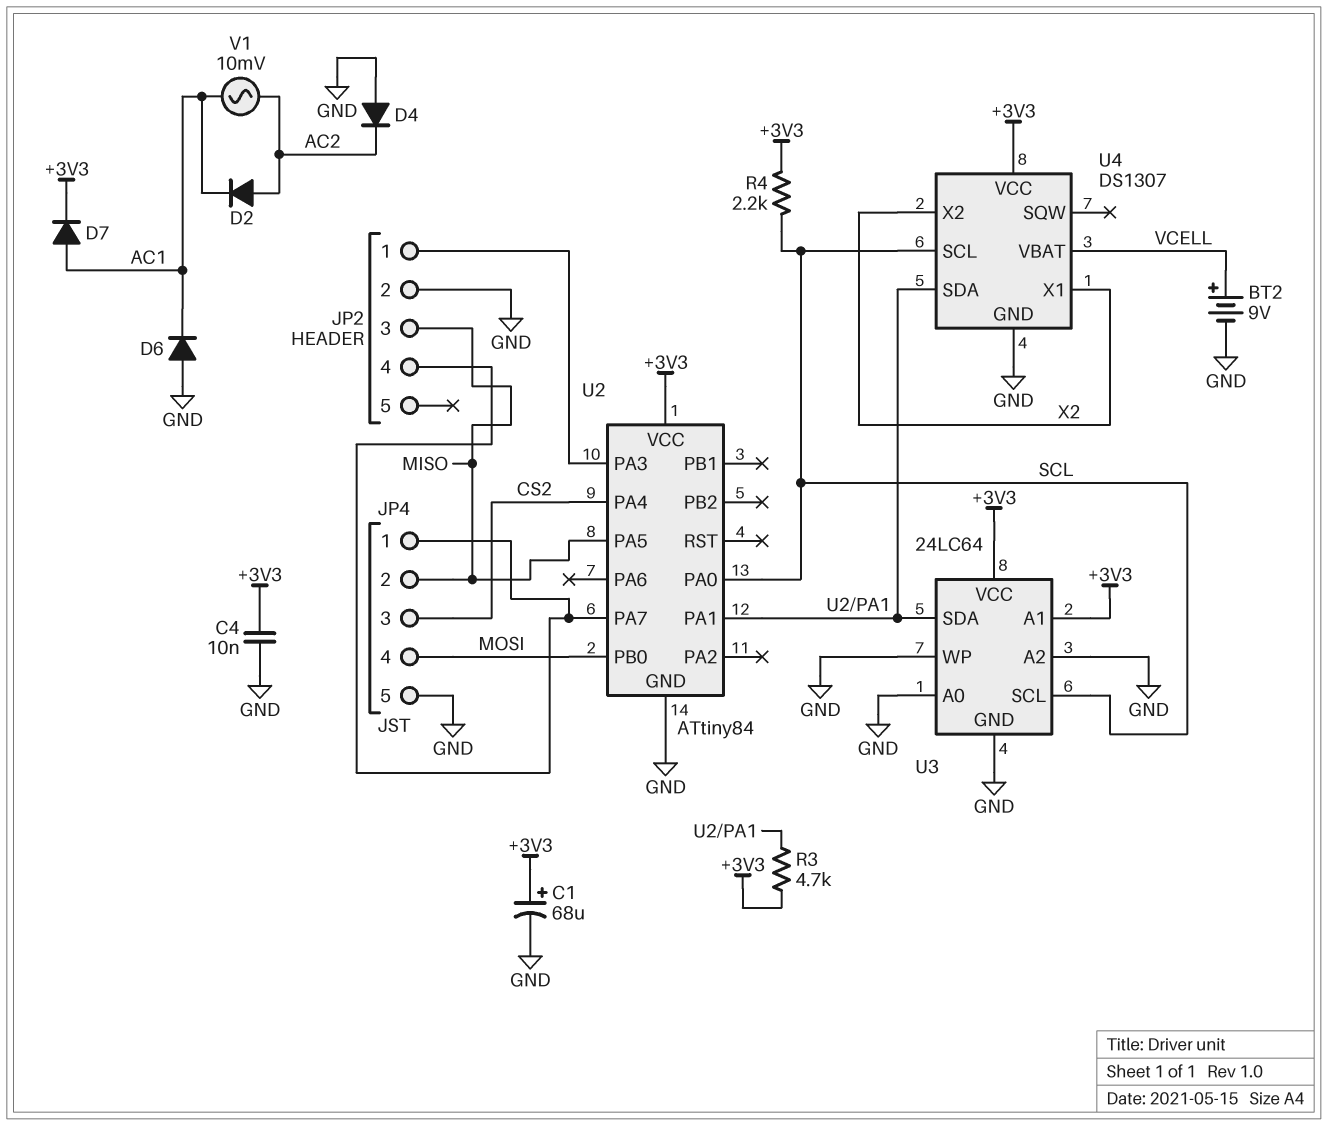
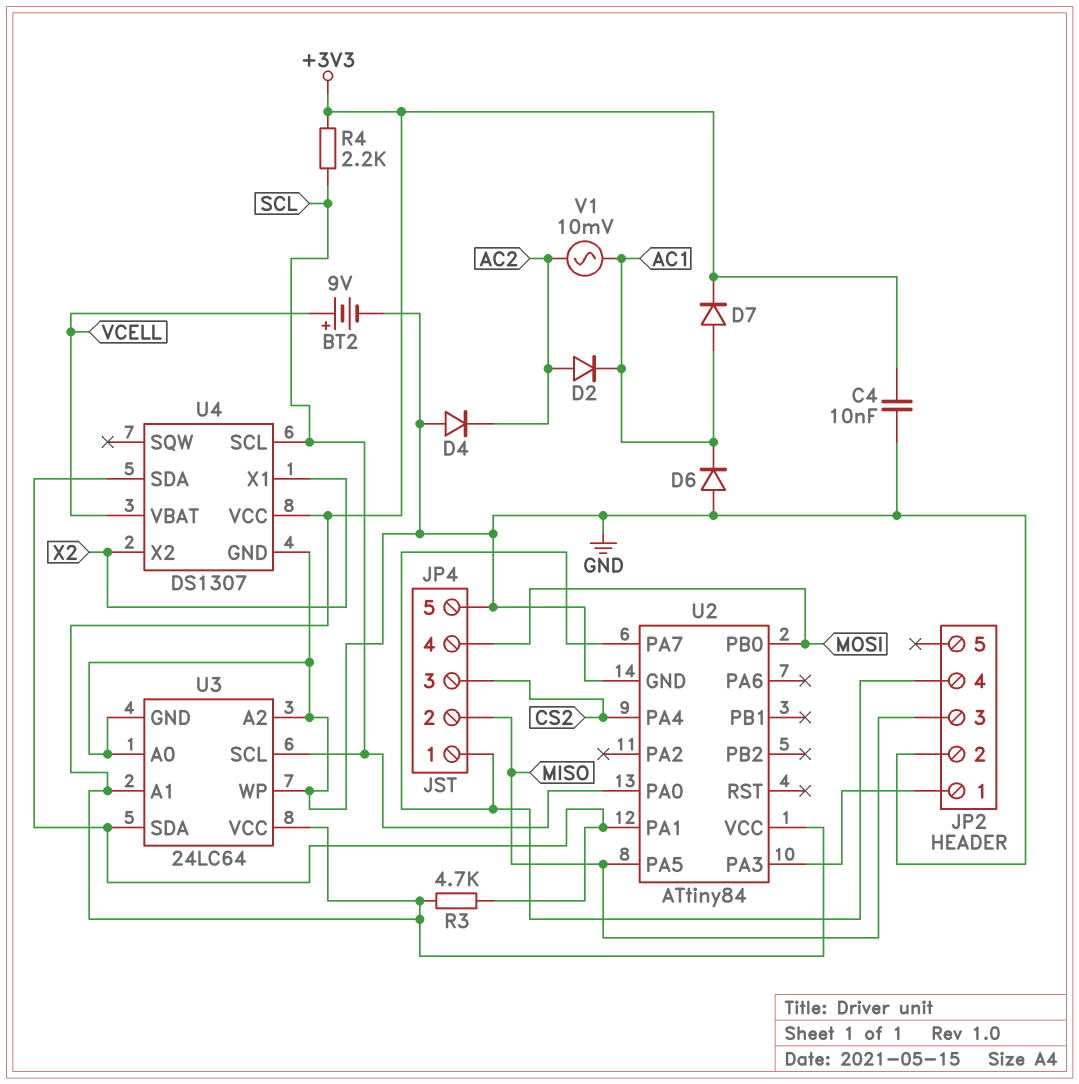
C1: 68uF (plus +3V3, minus GND) -> none

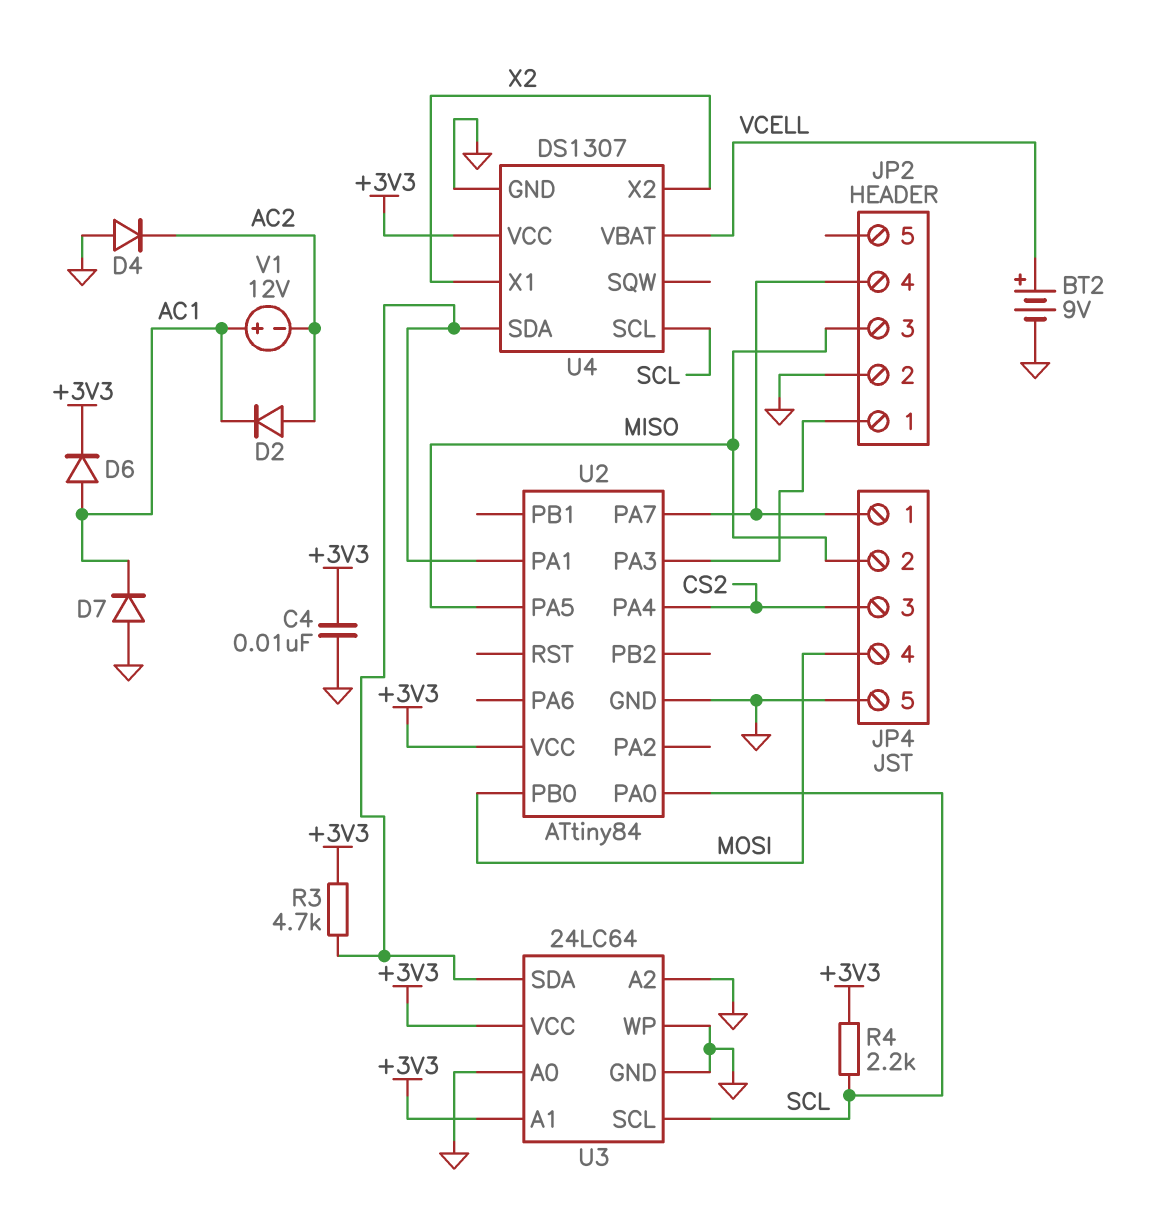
D6: diode (A GND, K AC1) -> diode (A AC1, K +3V3)
D7: diode (A AC1, K +3V3) -> diode (A GND, K AC1)
V1: AC 10mV (AC1, AC2) -> 12V (plus AC1, minus AC2)

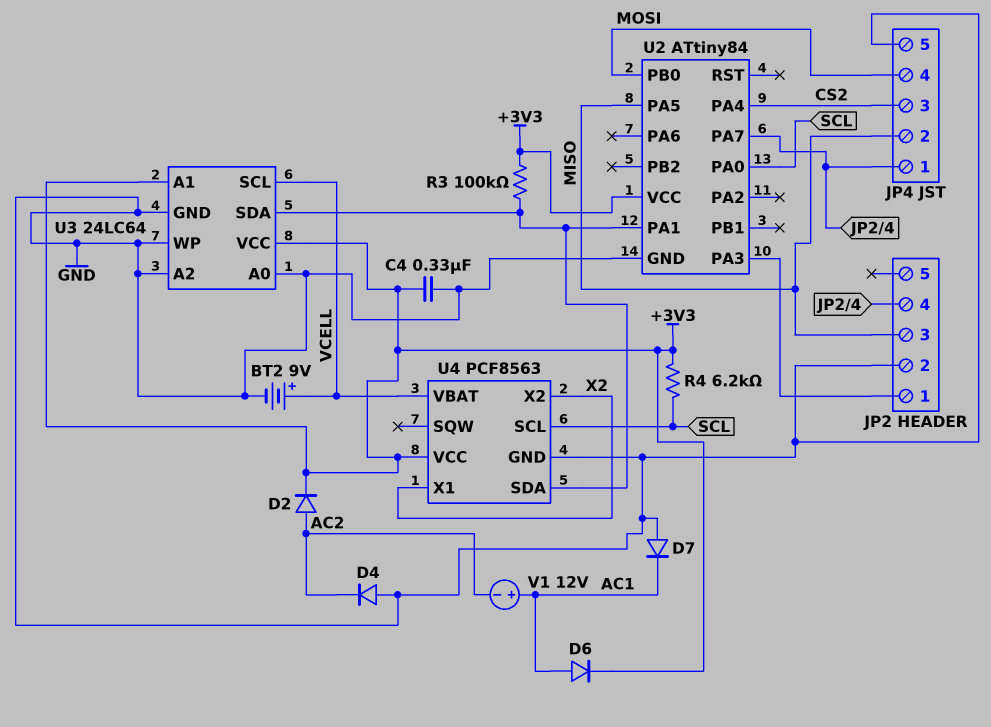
C4: 10nF (+3V3, GND) -> 330nF (+3V3, GND)
D2: diode (A AC2, K AC1) -> diode (A AC2, K +3V3)
R3: 4.7k (+3V3, U2/PA1) -> 100k (+3V3, U2/PA1)
R4: 2.2k (+3V3, SCL) -> 6.2k (+3V3, SCL)
U3 pin SCL: SCL -> VCELL
U4: DS1307 -> PCF8563

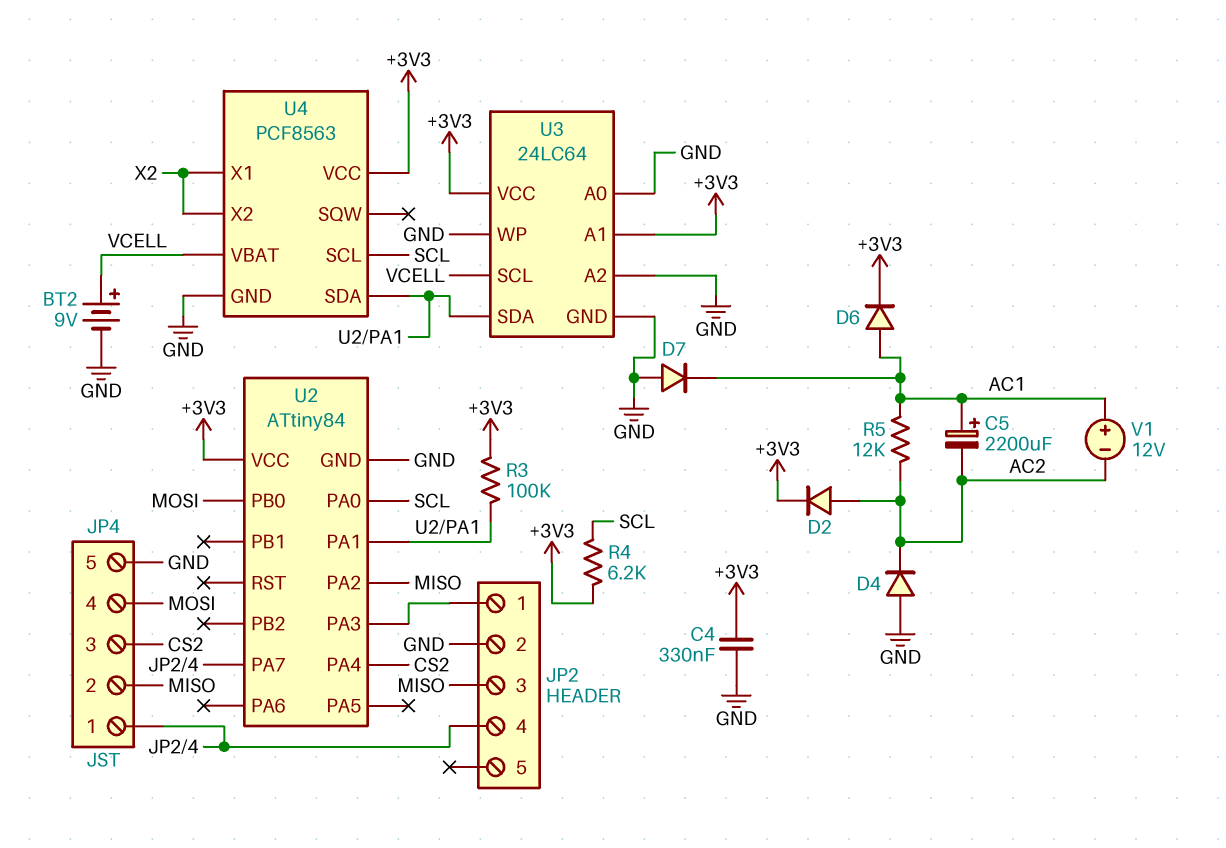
C5: none -> 2200uF (plus AC1, minus AC2)
R5: none -> 12k (AC1, AC2)
U2 pin PA2: none -> MISO
U2 pin PA5: MISO -> none

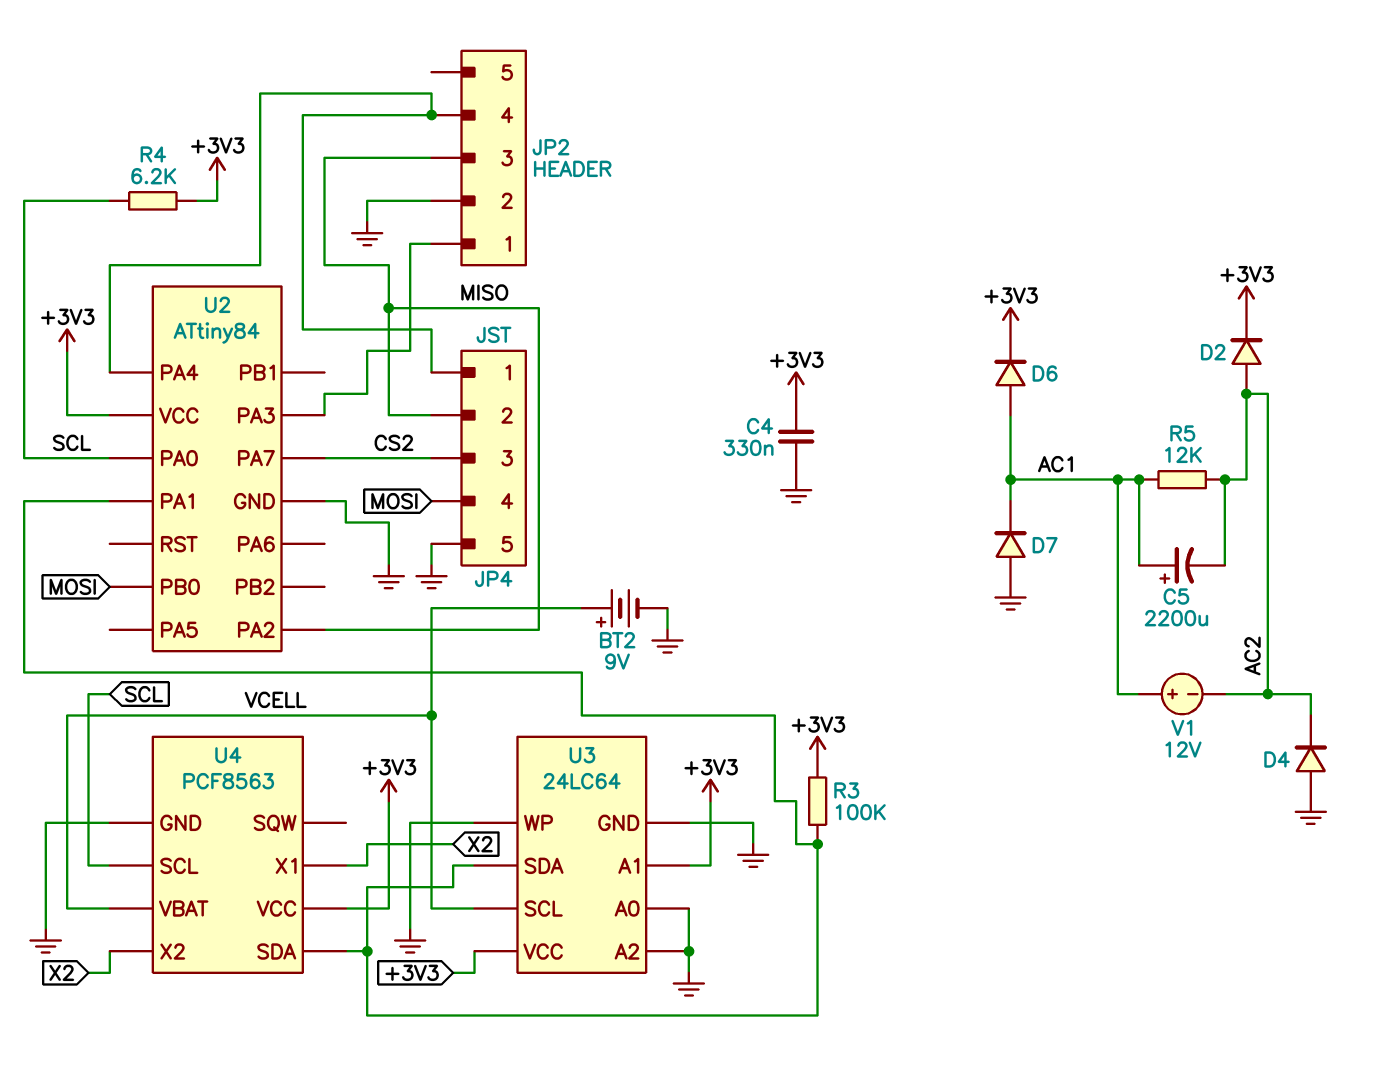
U2 pin PA4: CS2 -> JP2/4
U2 pin PA7: JP2/4 -> CS2

